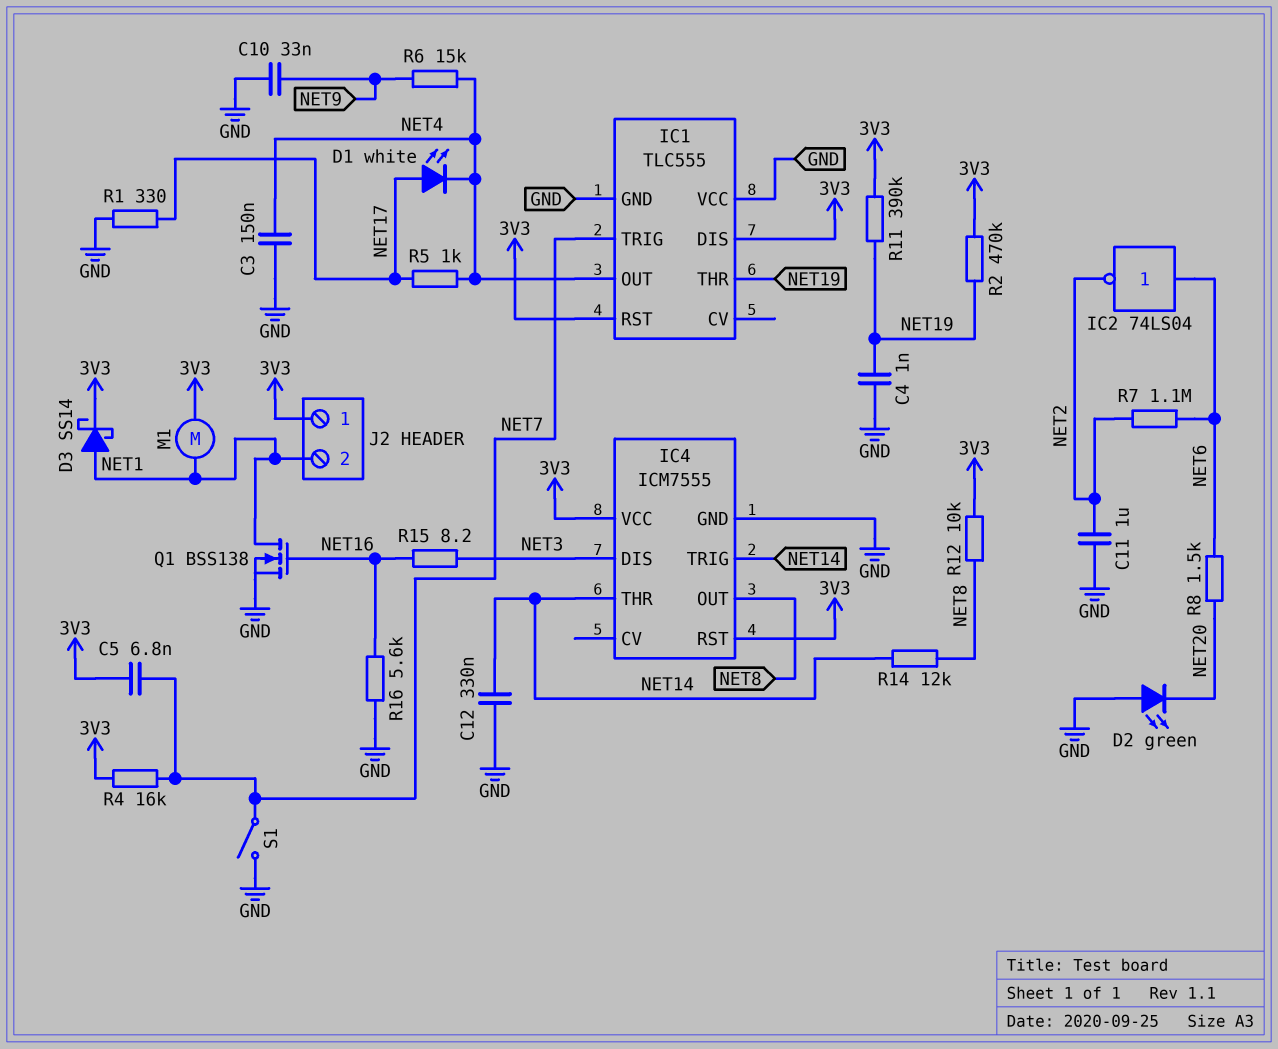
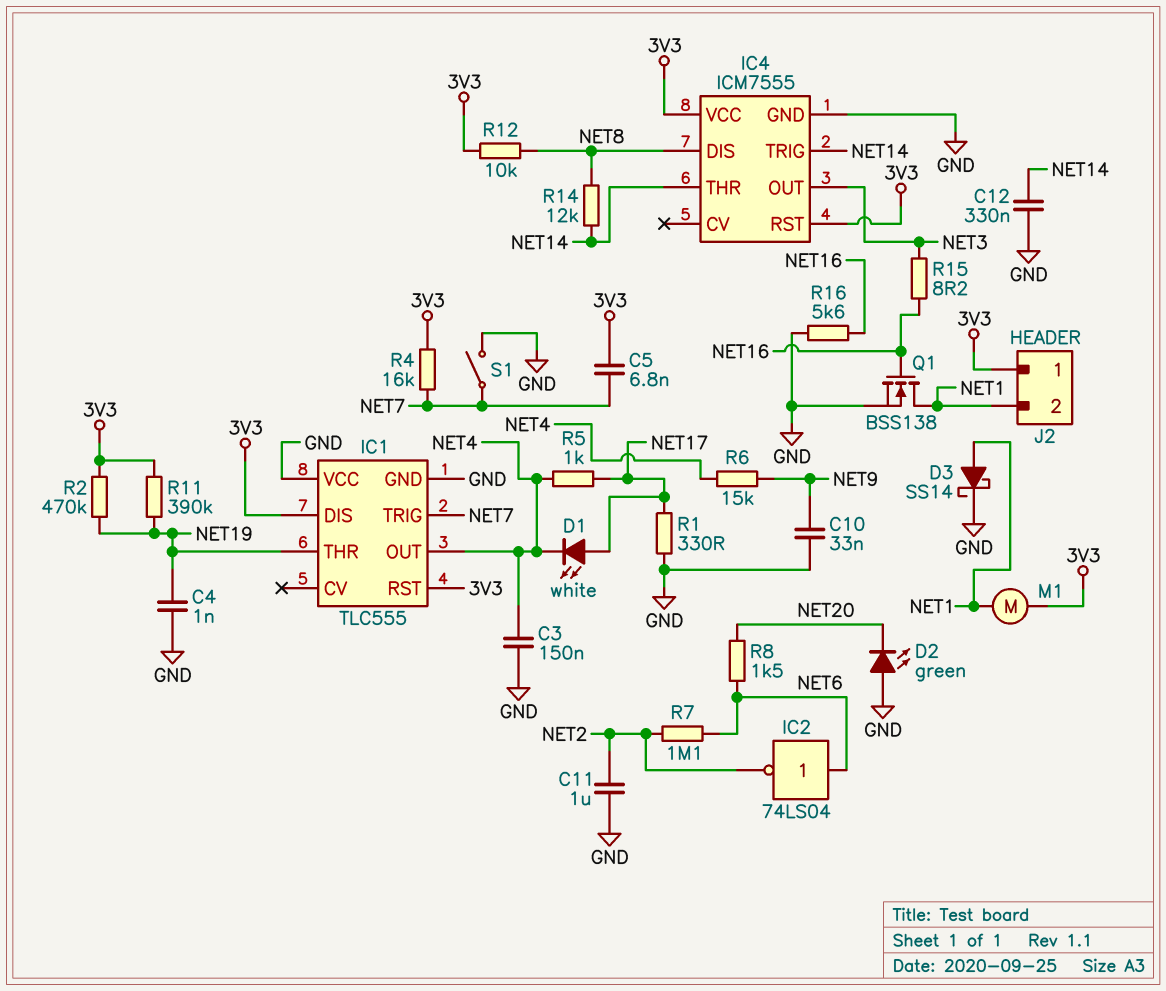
D3: schottky SS14 (A NET1, K 3V3) -> schottky SS14 (A NET1, K GND)
IC4 pin DIS: NET3 -> NET8
IC4 pin OUT: NET8 -> NET3

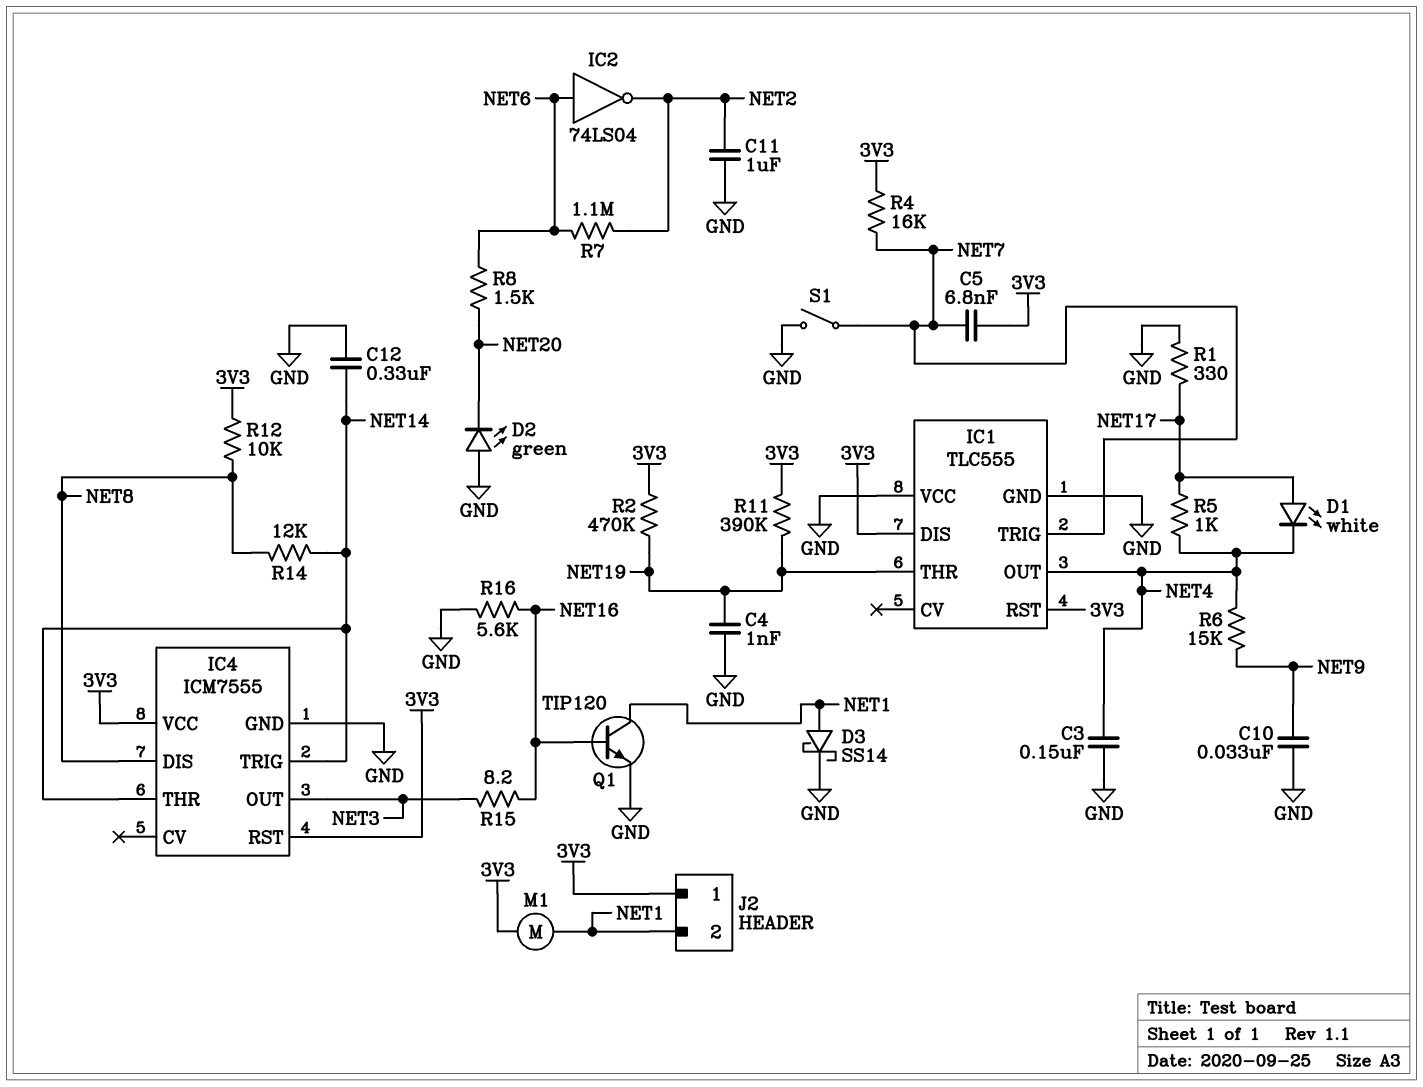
Q1: NMOS BSS138 (G NET16, D NET1, S GND) -> NPN TIP120 (B NET16, C NET1, E GND)

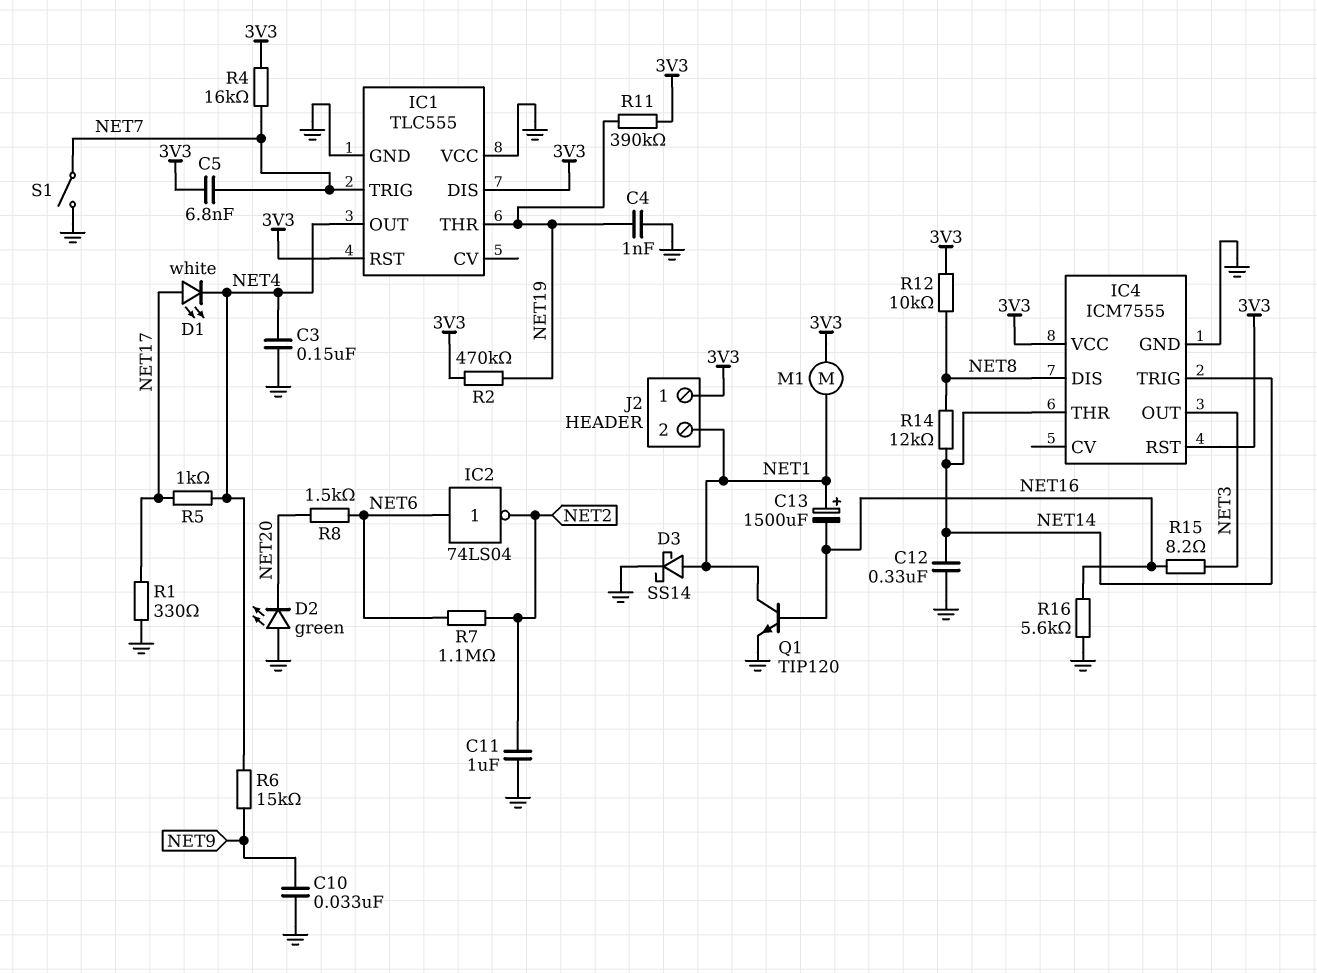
C13: none -> 1500uF (plus NET1, minus NET16)

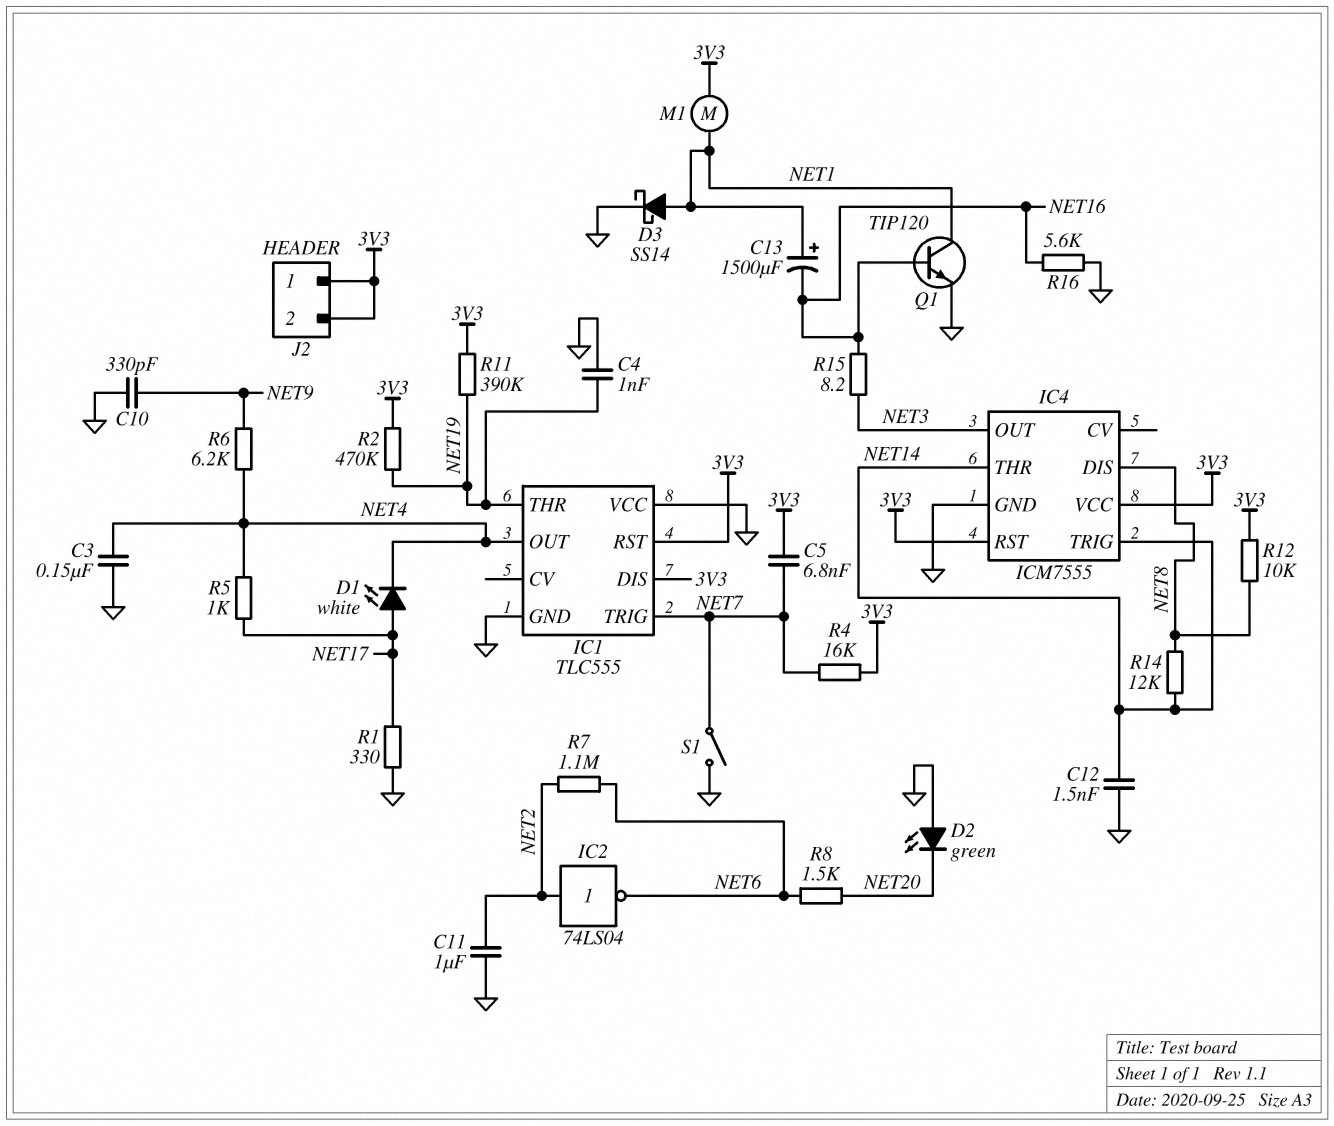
C10: 33nF (GND, NET9) -> 330pF (GND, NET9)
C12: 330nF (GND, NET14) -> 1.5nF (GND, NET14)
IC2: NOT 74LS04 (in NET6, out NET2) -> NOT 74LS04 (in NET2, out NET6)
J2 pin 2: NET1 -> 3V3
R6: 15k (NET4, NET9) -> 6.2k (NET4, NET9)

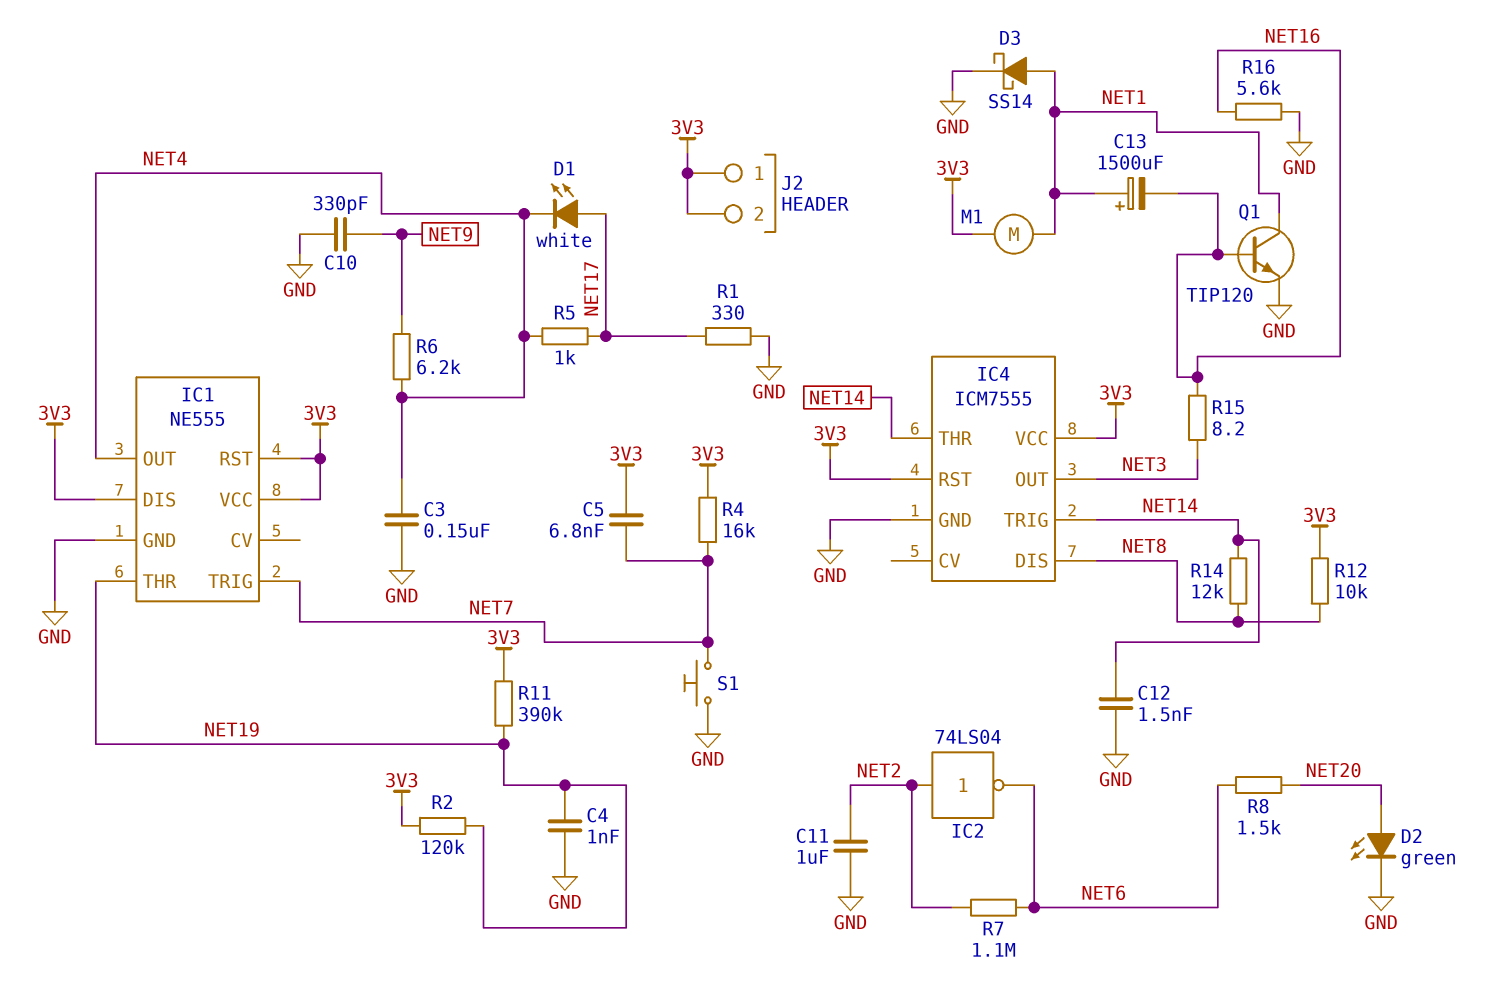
D2: LED green (A GND, K NET20) -> LED green (A NET20, K GND)
IC1: TLC555 -> NE555
IC1 pin VCC: GND -> 3V3
R2: 470k (3V3, NET19) -> 120k (3V3, NET19)
S1: switch (GND, NET7) -> button (GND, NET7)

